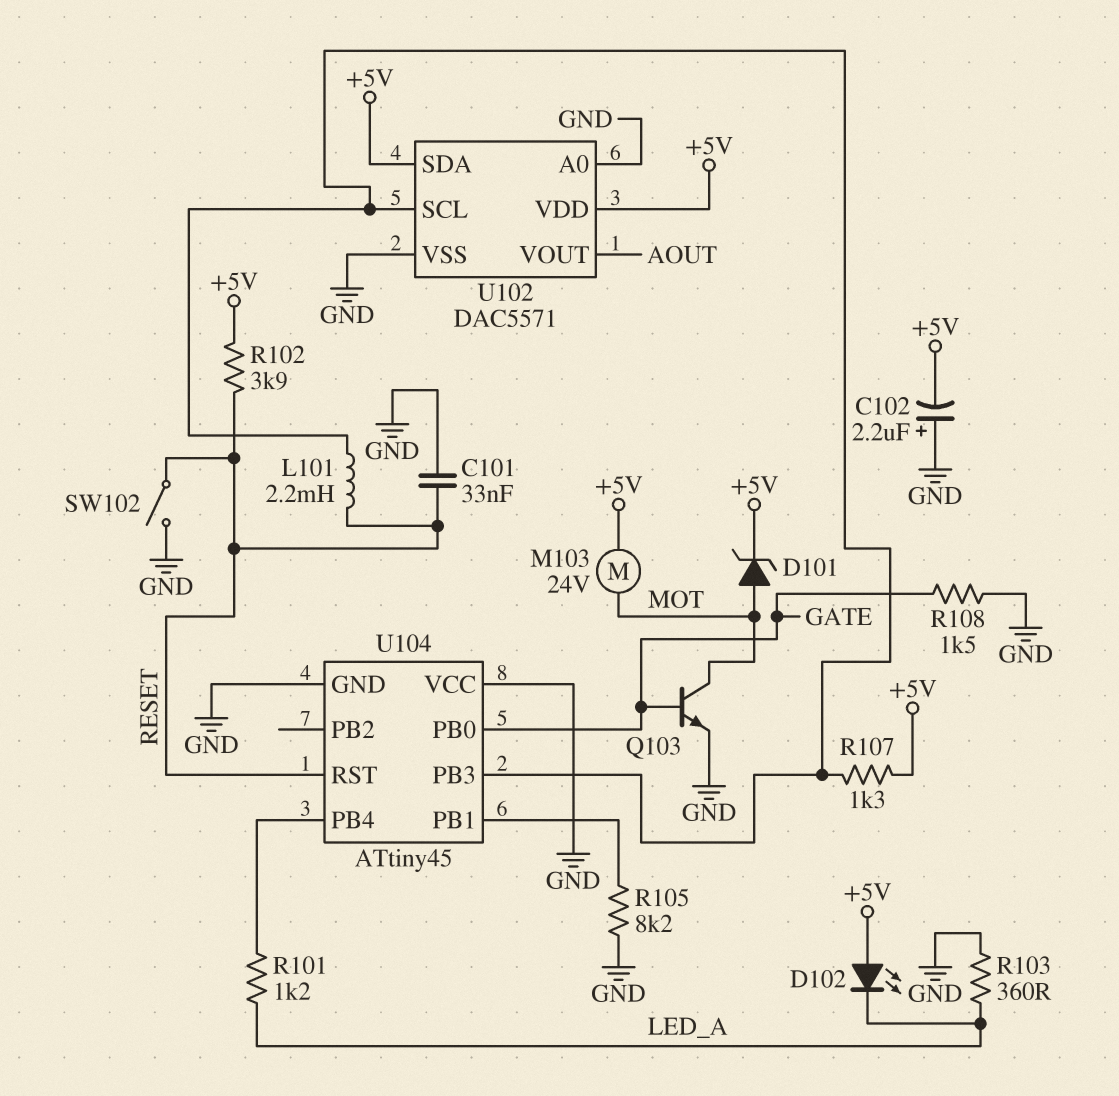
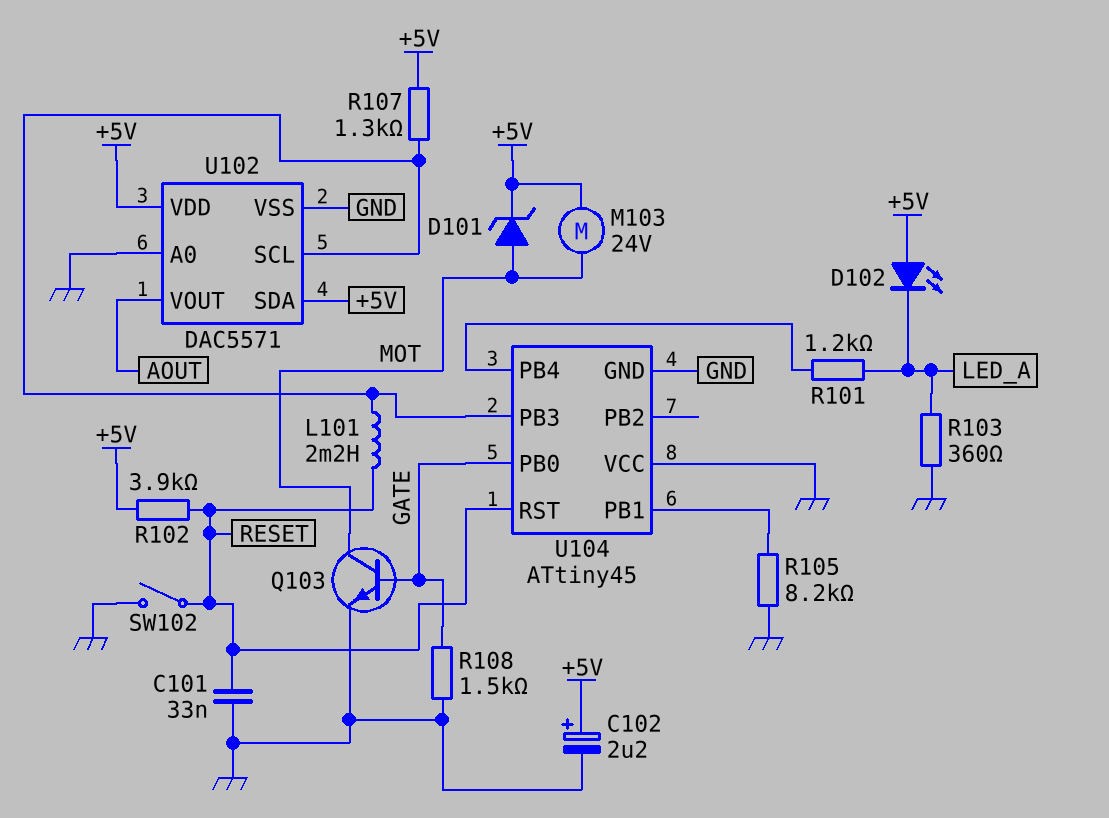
C102: 2.2uF (plus GND, minus +5V) -> 2.2uF (plus +5V, minus GND)

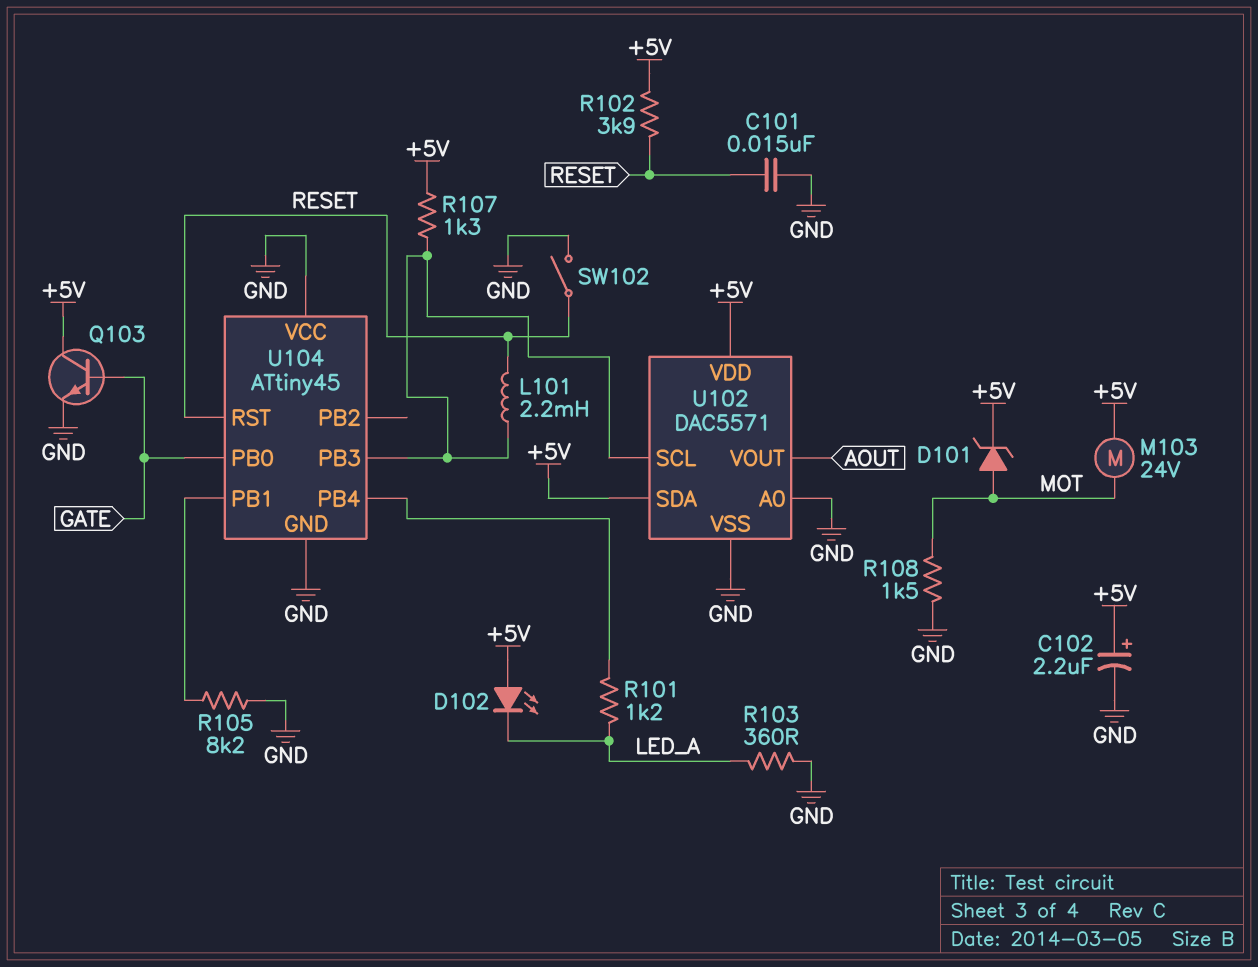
C101: 33nF (GND, RESET) -> 15nF (GND, RESET)
Q103: NPN (B GATE, C MOT, E GND) -> NPN (B GATE, C +5V, E GND)
R108: 1.5k (GATE, GND) -> 1.5k (GND, MOT)

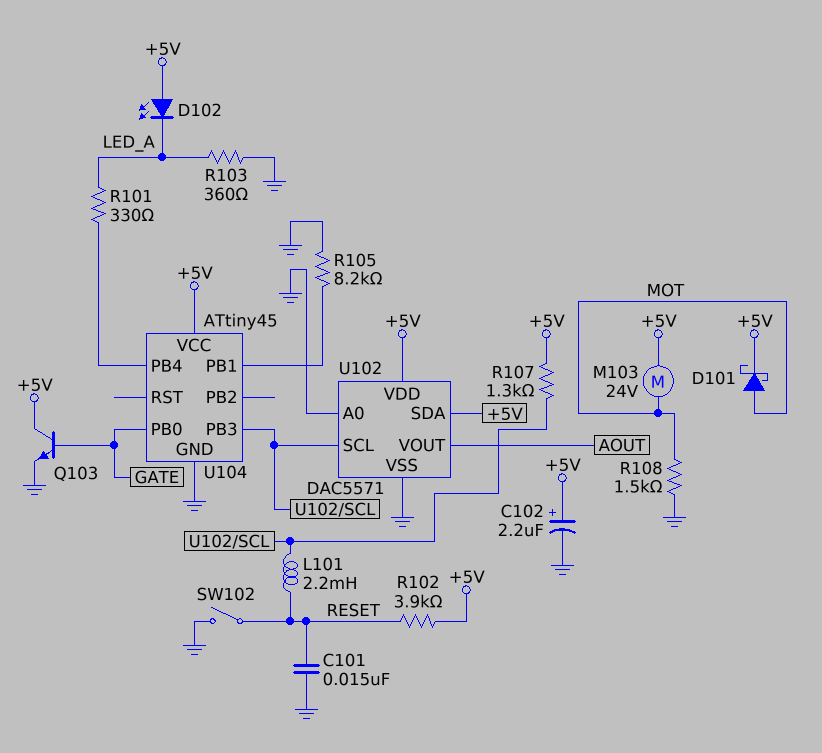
D101: zener (A MOT, K +5V) -> schottky (A MOT, K +5V)
R101: 1.2k (LED_A, U104/PB4) -> 330 (LED_A, U104/PB4)
U104 pin RST: RESET -> none
U104 pin VCC: GND -> +5V

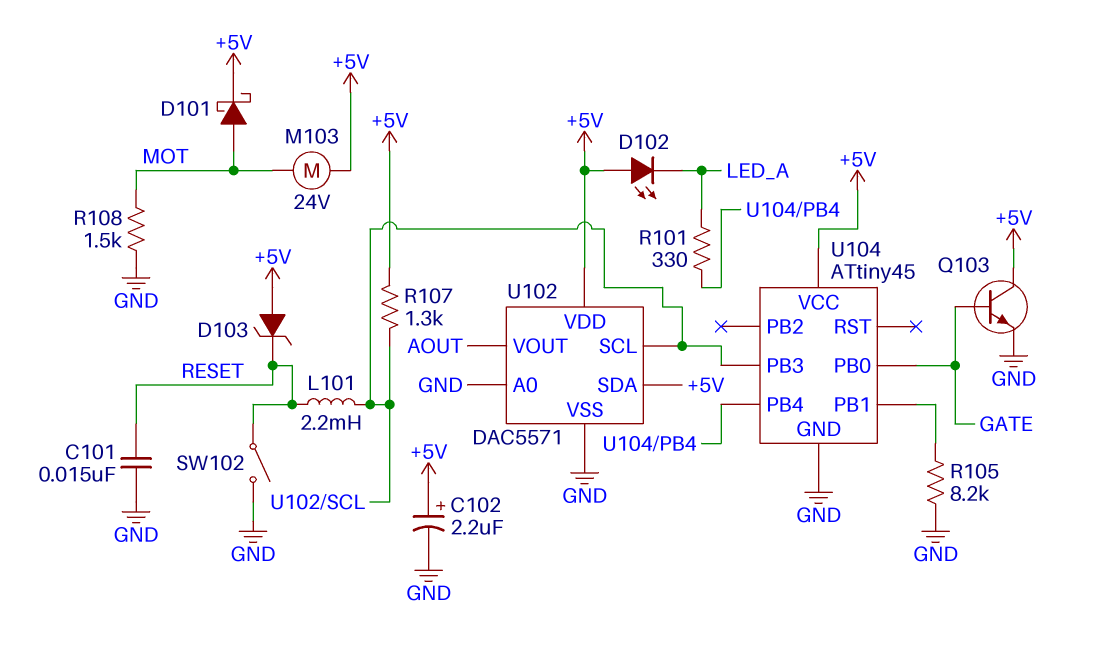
D103: none -> zener (A +5V, K RESET)
R102: 3.9k (+5V, RESET) -> none
R103: 360 (GND, LED_A) -> none

